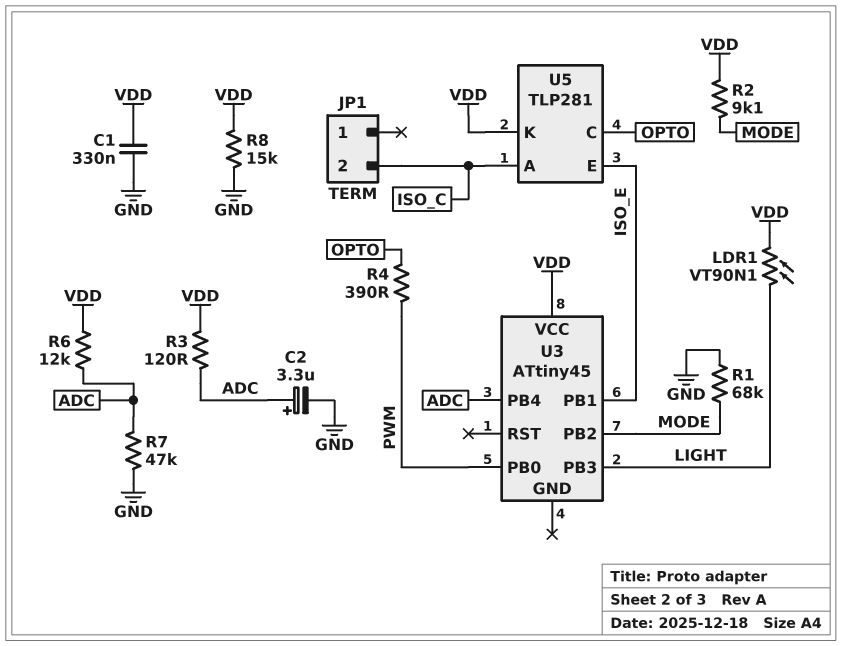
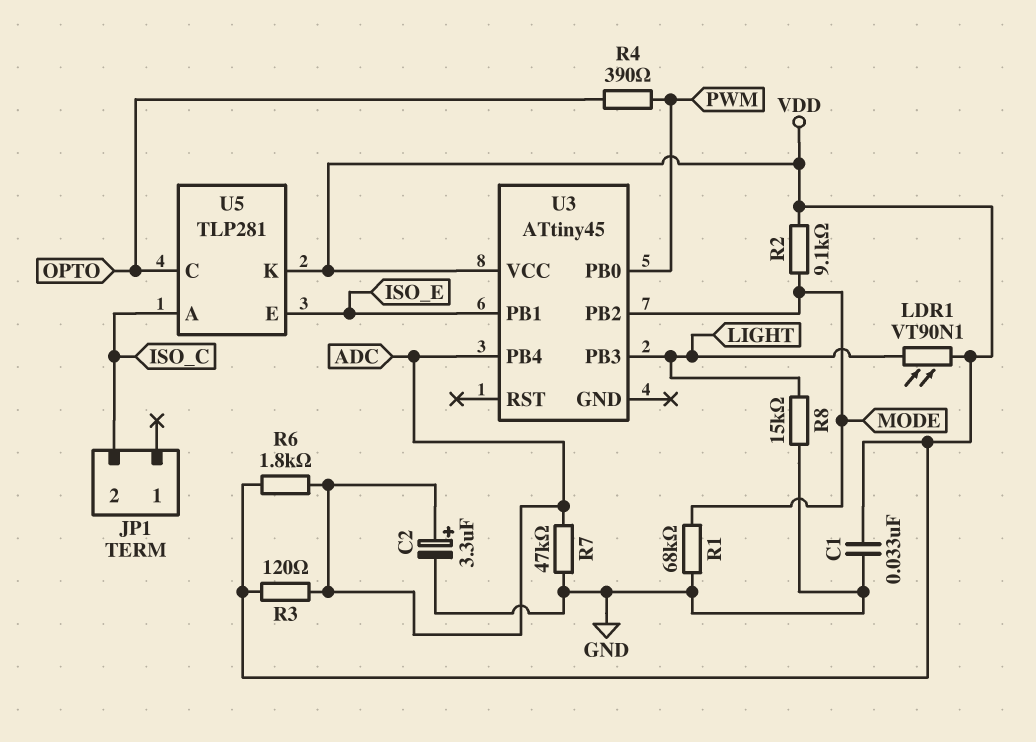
C1: 330nF (GND, VDD) -> 33nF (GND, VDD)
R6: 12k (ADC, VDD) -> 1.8k (ADC, VDD)
R8: 15k (GND, VDD) -> 15k (GND, LIGHT)

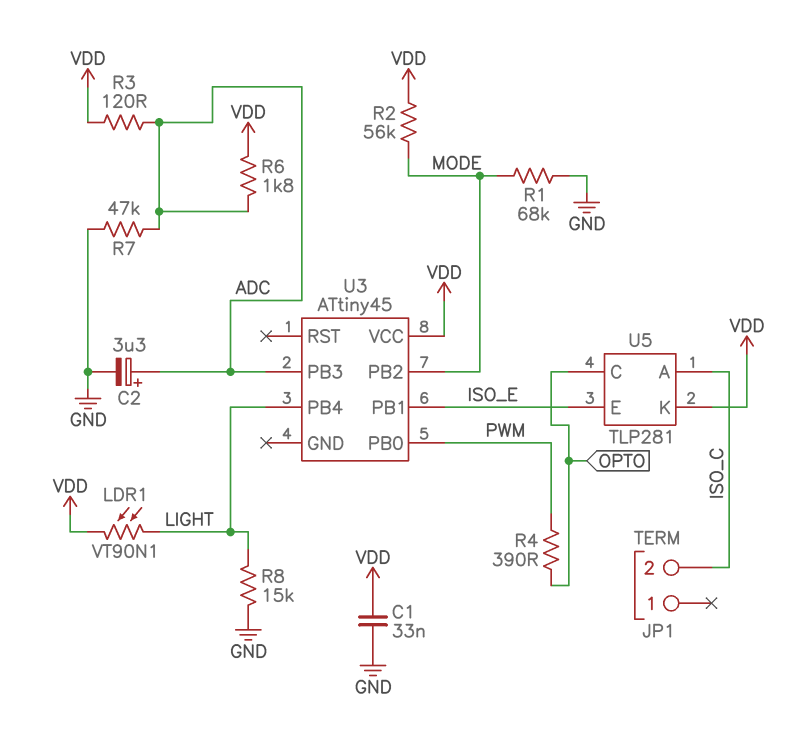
R2: 9.1k (MODE, VDD) -> 56k (MODE, VDD)
U3 pin PB3: LIGHT -> ADC
U3 pin PB4: ADC -> LIGHT

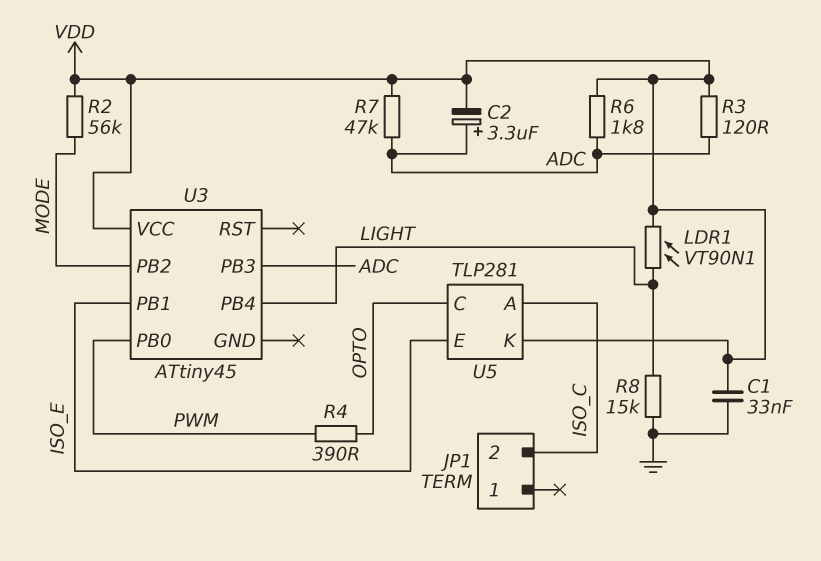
C2: 3.3uF (plus ADC, minus GND) -> 3.3uF (plus ADC, minus VDD)
R1: 68k (GND, MODE) -> none
R7: 47k (ADC, GND) -> 47k (ADC, VDD)

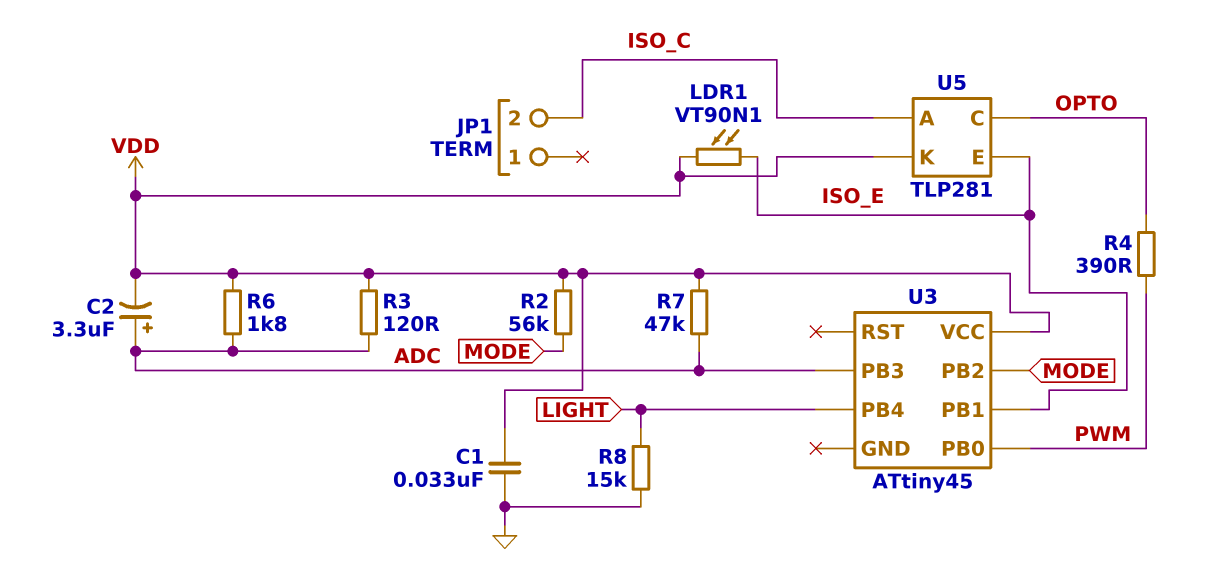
LDR1: VT90N1 (LIGHT, VDD) -> VT90N1 (ISO_E, VDD)

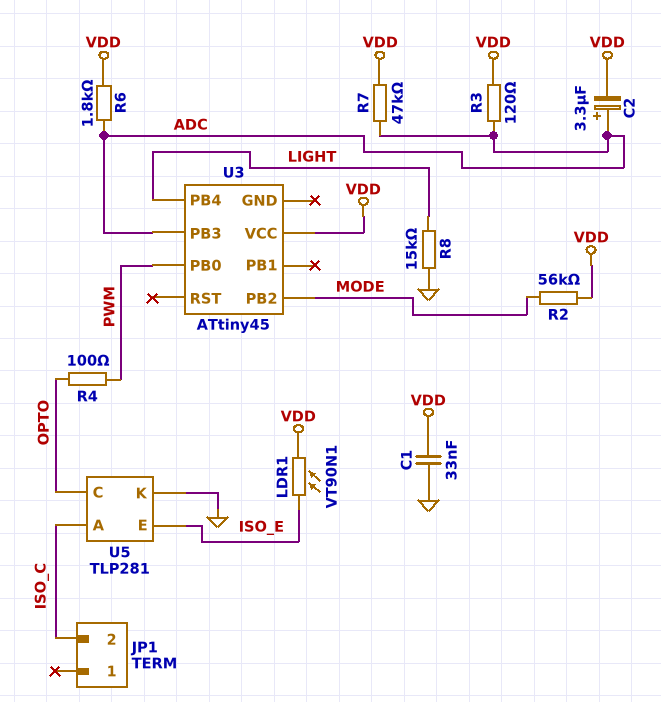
R4: 390 (OPTO, PWM) -> 100 (OPTO, PWM)
U3 pin PB1: ISO_E -> none
U5 pin K: VDD -> GND

